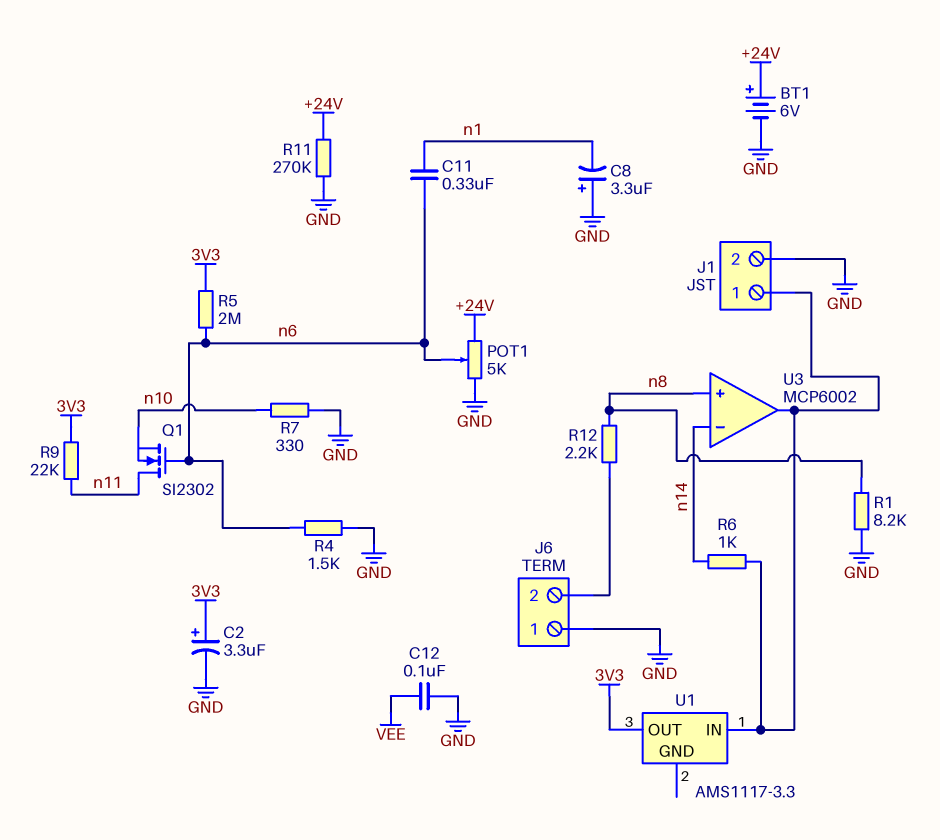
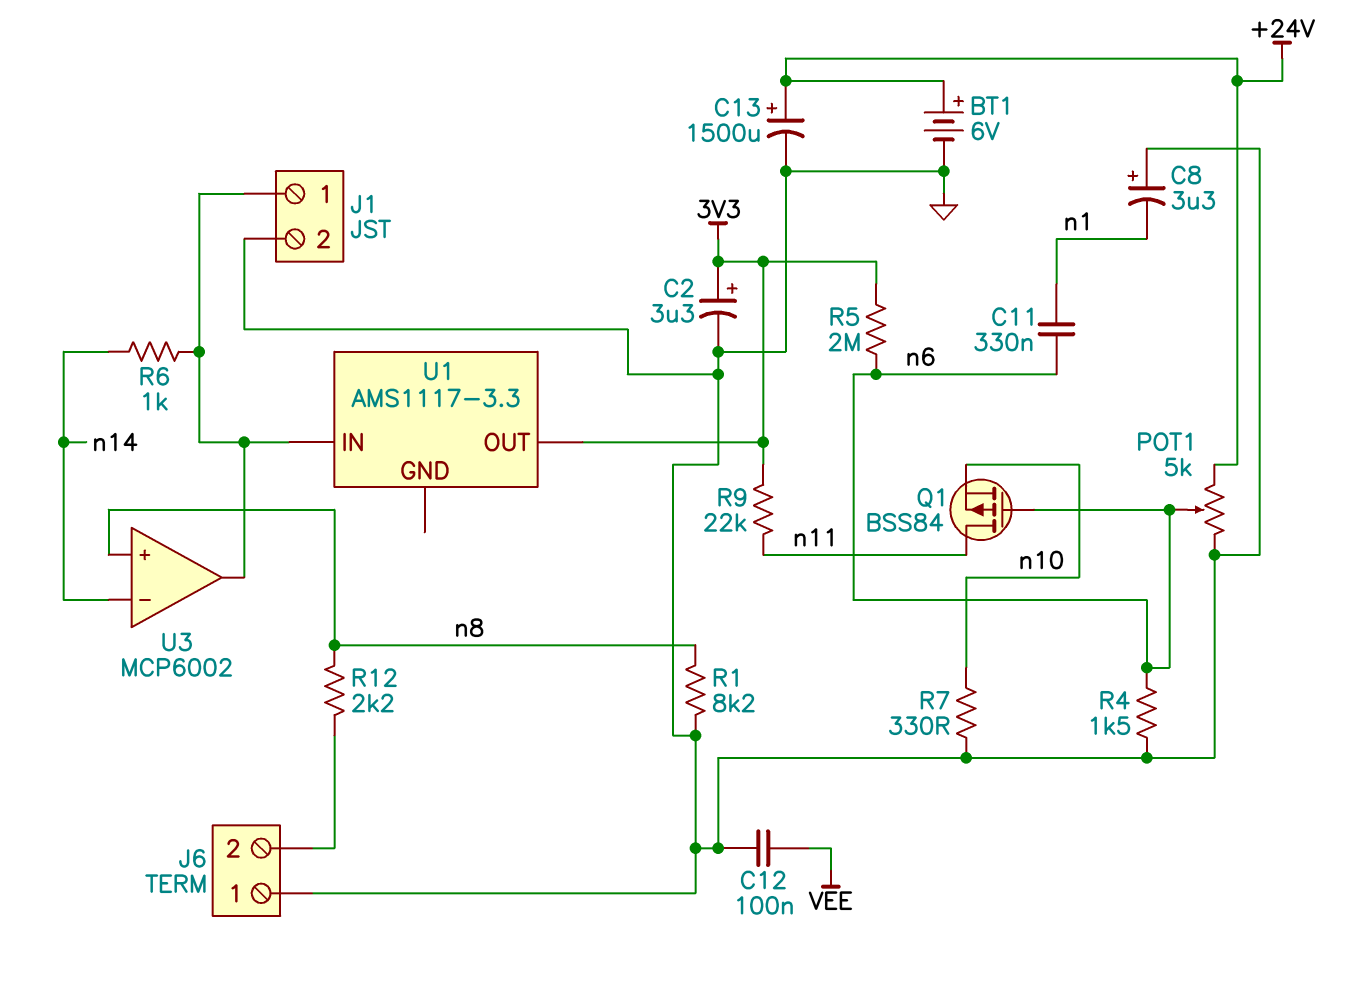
C13: none -> 1500uF (plus +24V, minus GND)
Q1: NMOS SI2302 (G n6, D n11, S n10) -> PMOS BSS84 (G n6, D n11, S n10)
R11: 270k (+24V, GND) -> none

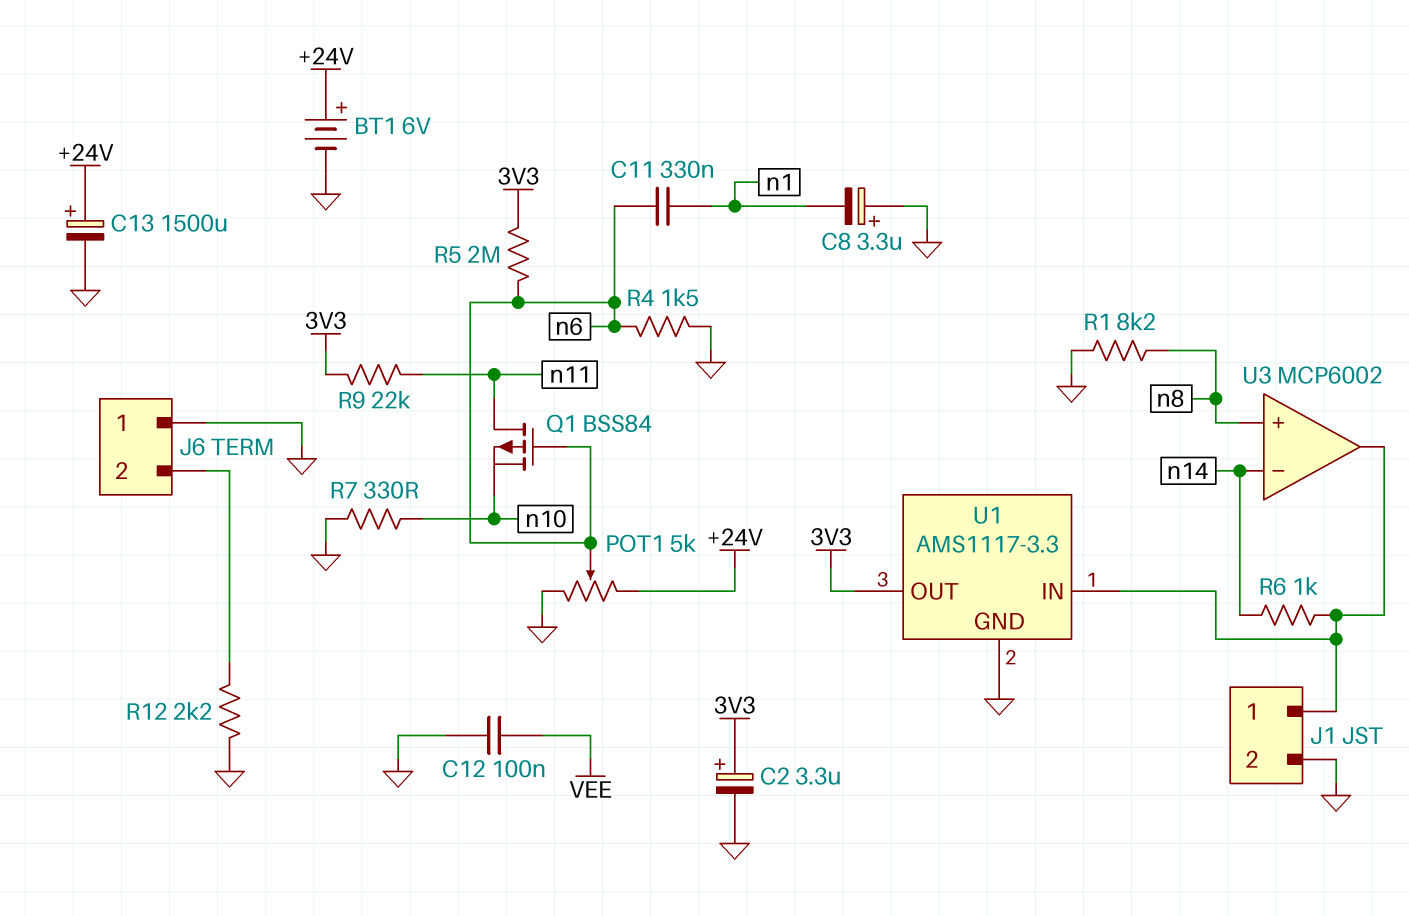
R12: 2.2k (J6/2, n8) -> 2.2k (GND, J6/2)
U1 pin GND: none -> GND

